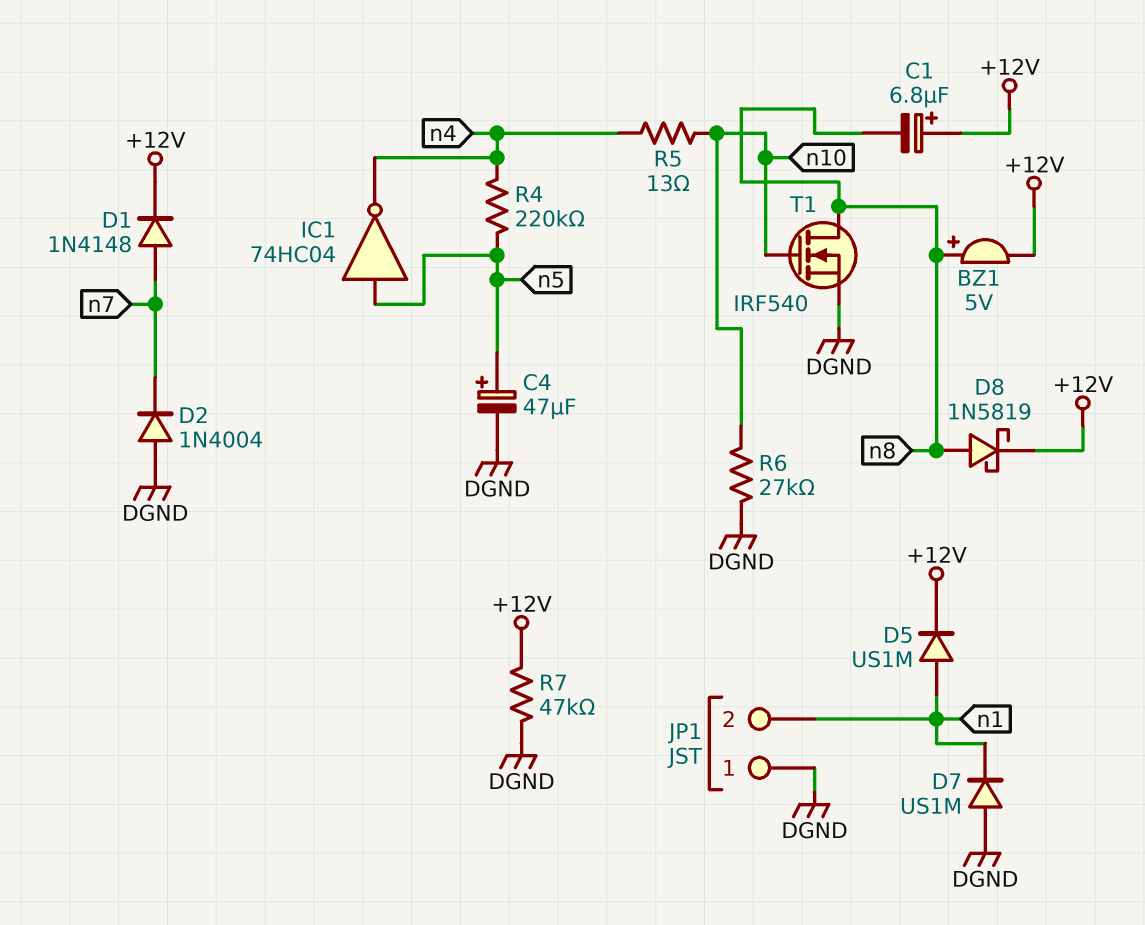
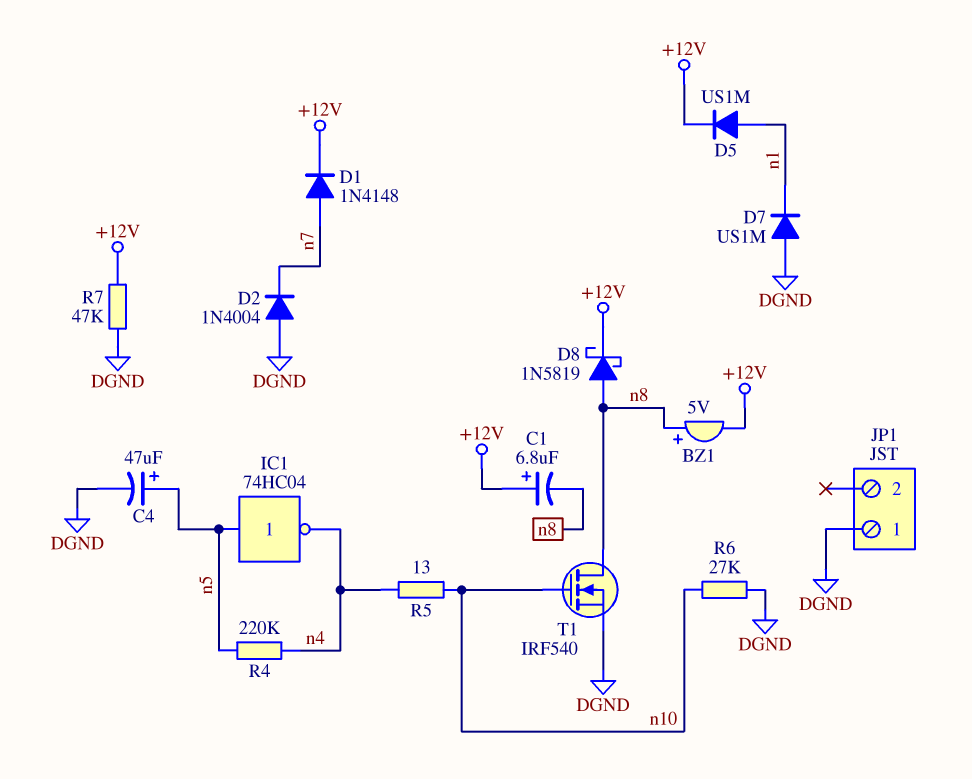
JP1 pin 2: n1 -> none

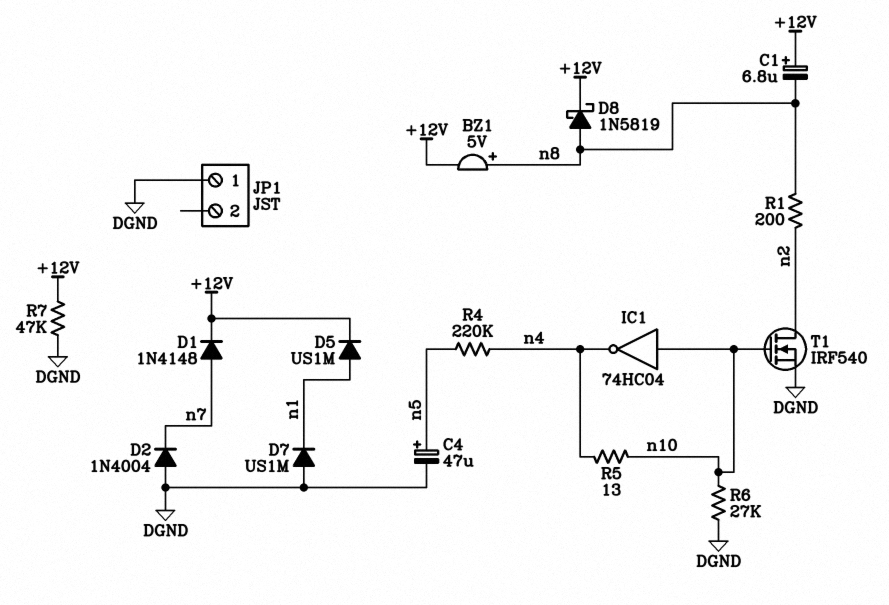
IC1: NOT 74HC04 (in n5, out n4) -> NOT 74HC04 (in n10, out n4)
R1: none -> 200 (n2, n8)
T1: NMOS IRF540 (G n10, D n8, S DGND) -> NMOS IRF540 (G n10, D n2, S DGND)

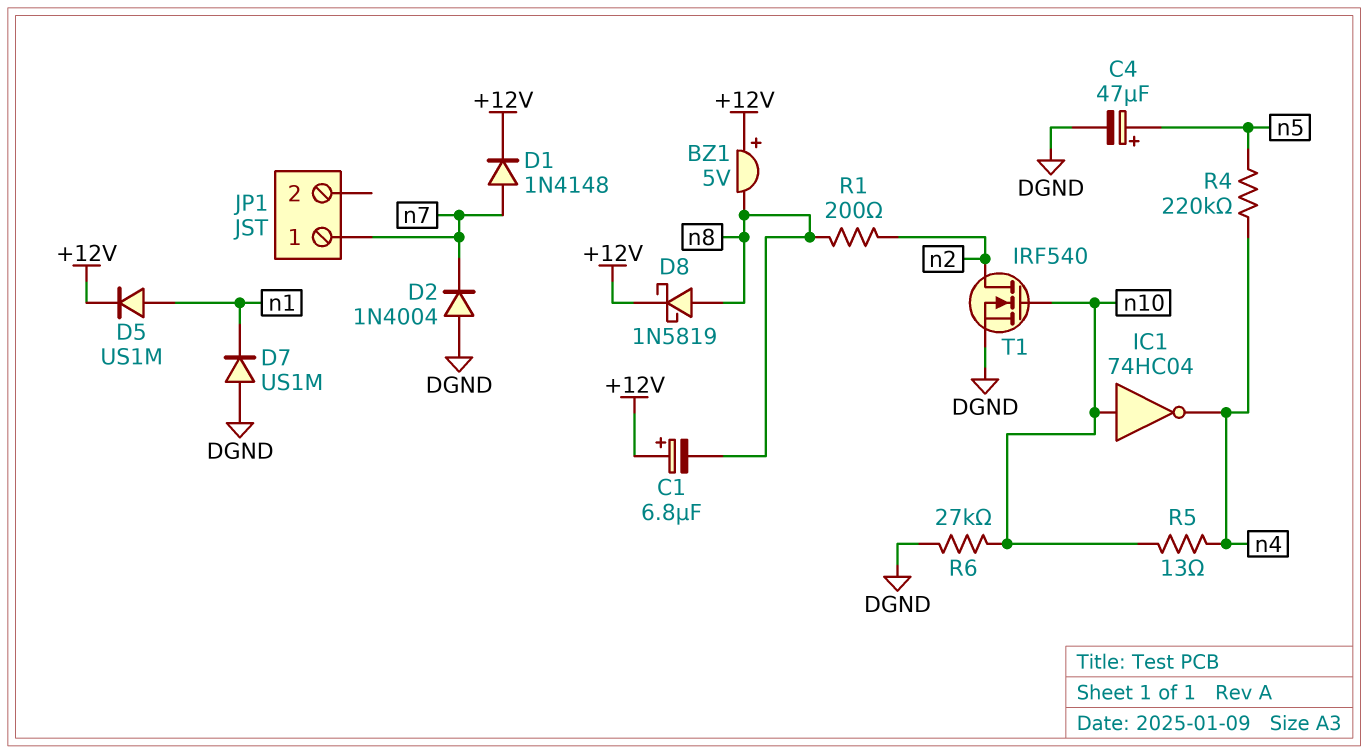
BZ1: buzzer 5V (plus n8, minus +12V) -> buzzer 5V (plus +12V, minus n8)
JP1 pin 1: DGND -> n7
R7: 47k (+12V, DGND) -> none

